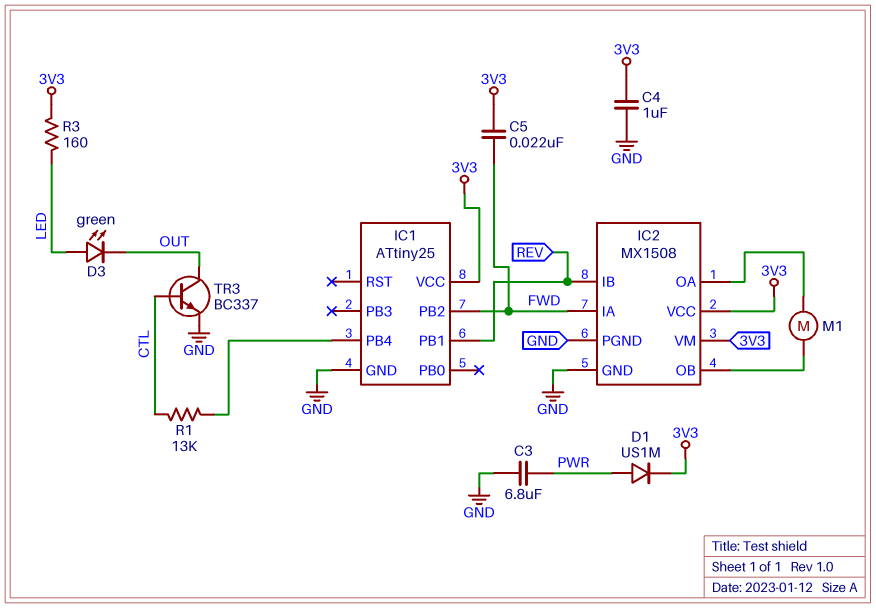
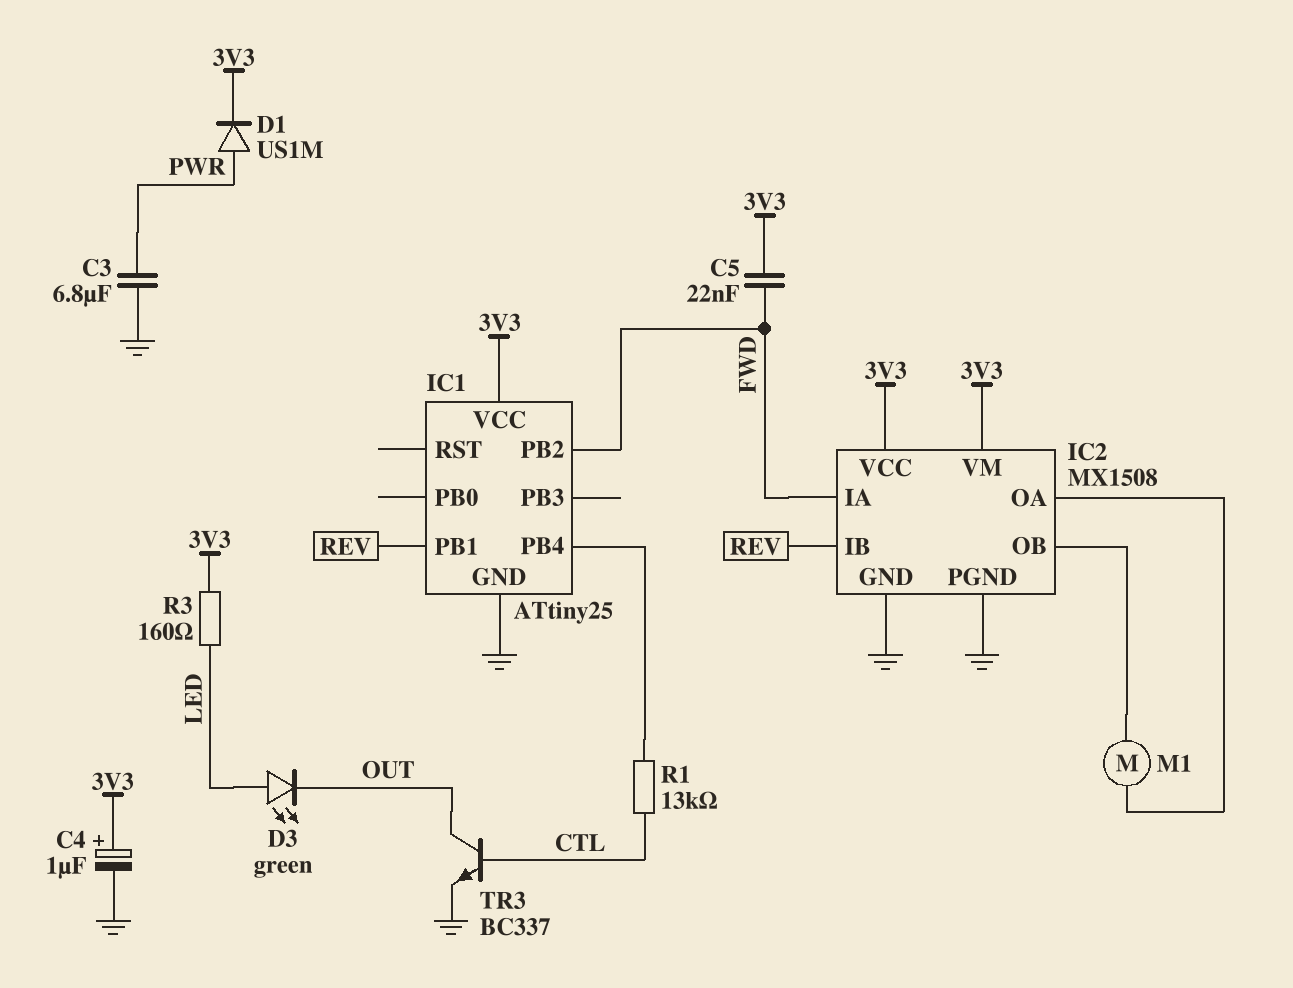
C4: 1uF (3V3, GND) -> 1uF (plus 3V3, minus GND)

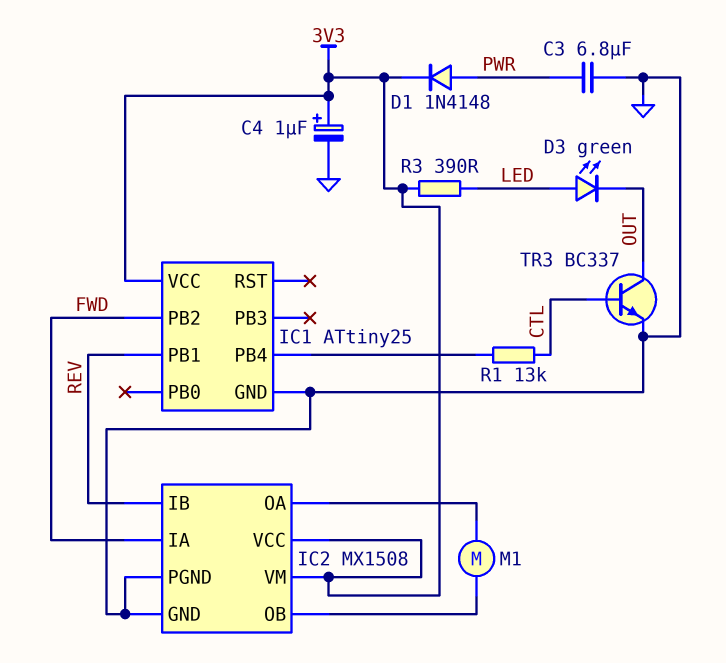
C5: 22nF (3V3, FWD) -> none
D1: diode US1M (A PWR, K 3V3) -> diode 1N4148 (A PWR, K 3V3)
R3: 160 (3V3, LED) -> 390 (3V3, LED)

